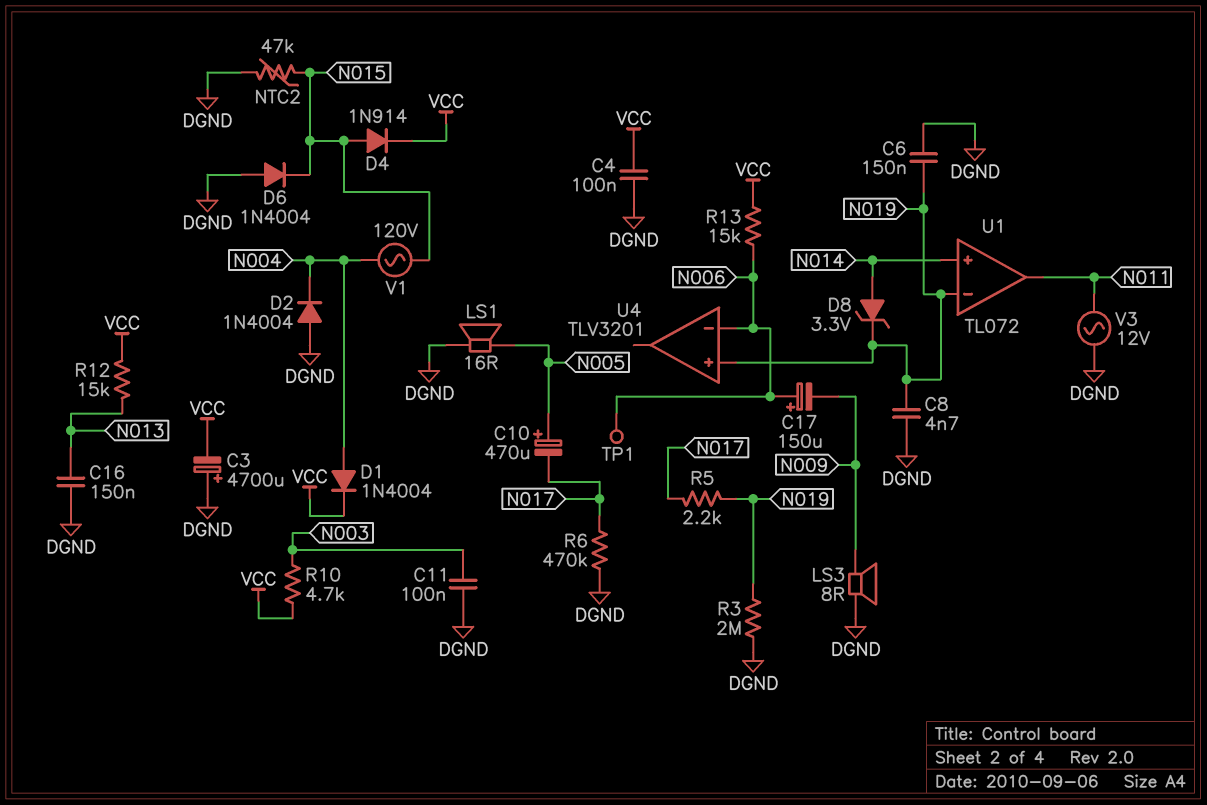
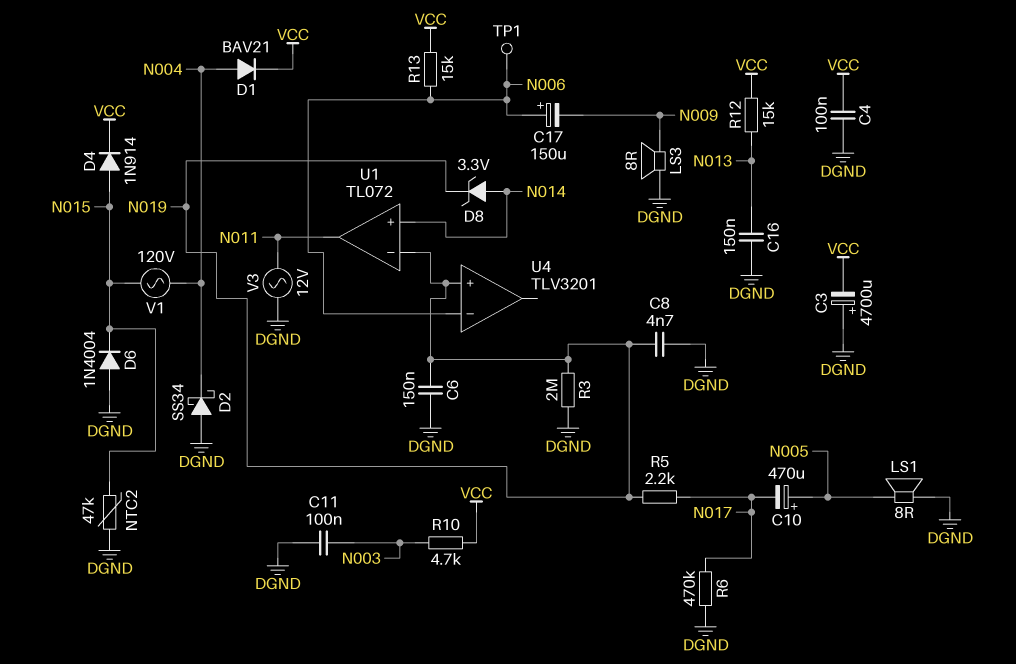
D1: diode 1N4004 (A N004, K VCC) -> diode BAV21 (A N004, K VCC)
D2: diode 1N4004 (A DGND, K N004) -> schottky SS34 (A DGND, K N004)
LS1: speaker 16R (DGND, N005) -> speaker 8R (DGND, N005)

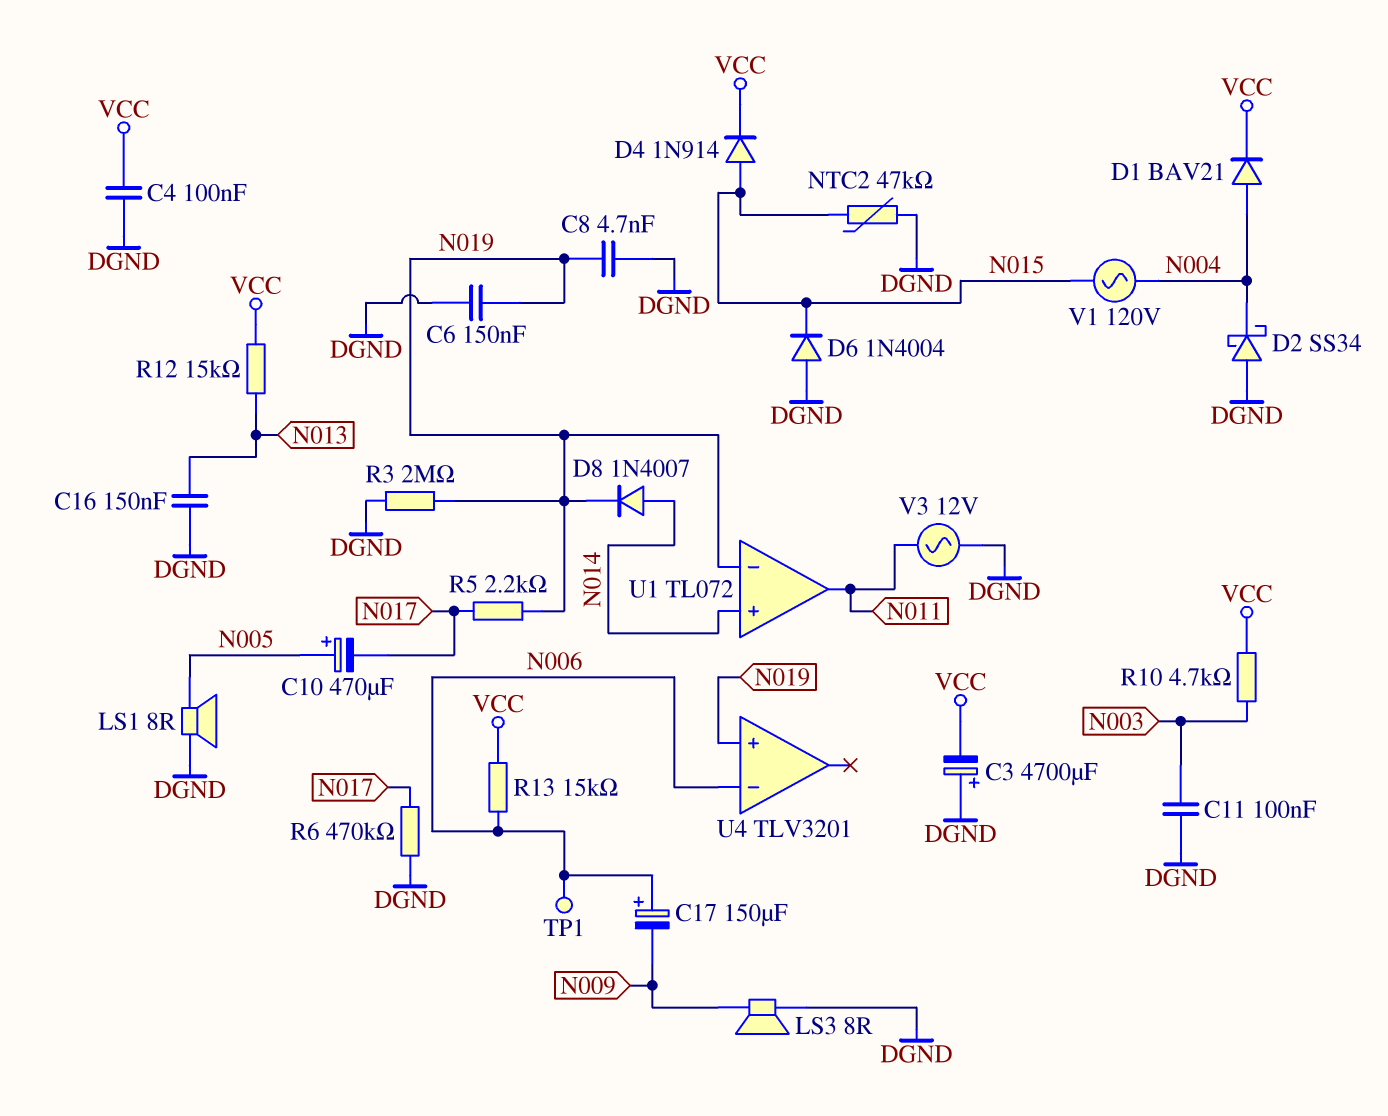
D8: zener 3.3V (A N014, K N019) -> diode 1N4007 (A N014, K N019)

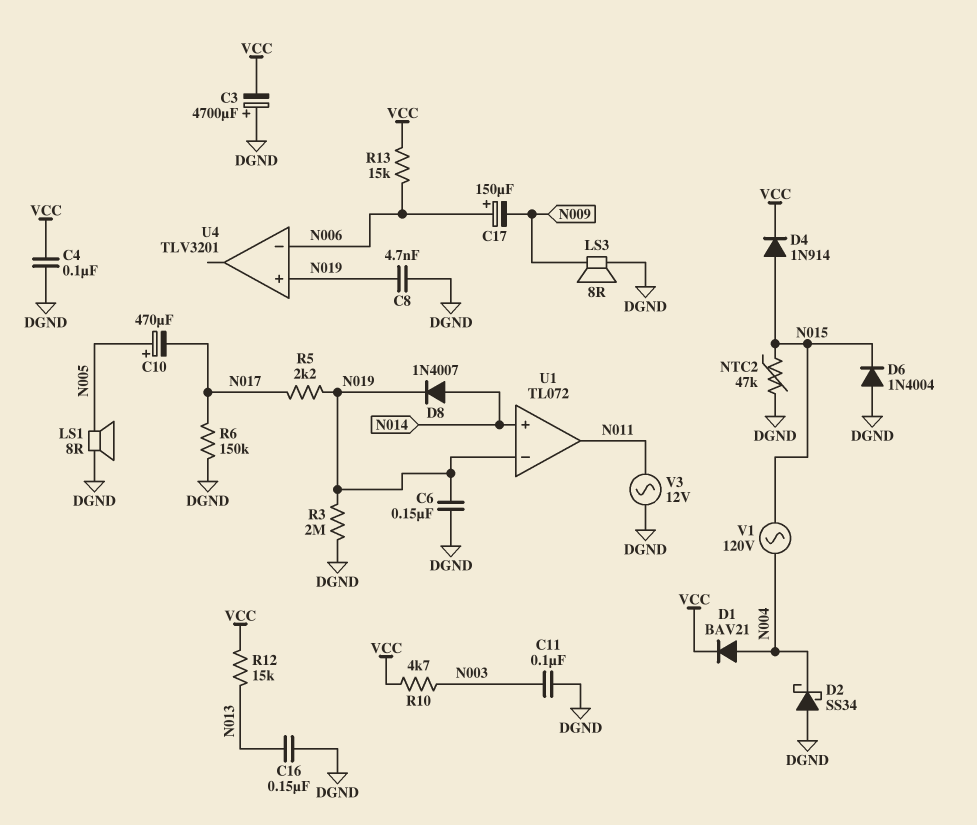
R6: 470k (DGND, N017) -> 150k (DGND, N017)
TP1: test point (N006) -> none

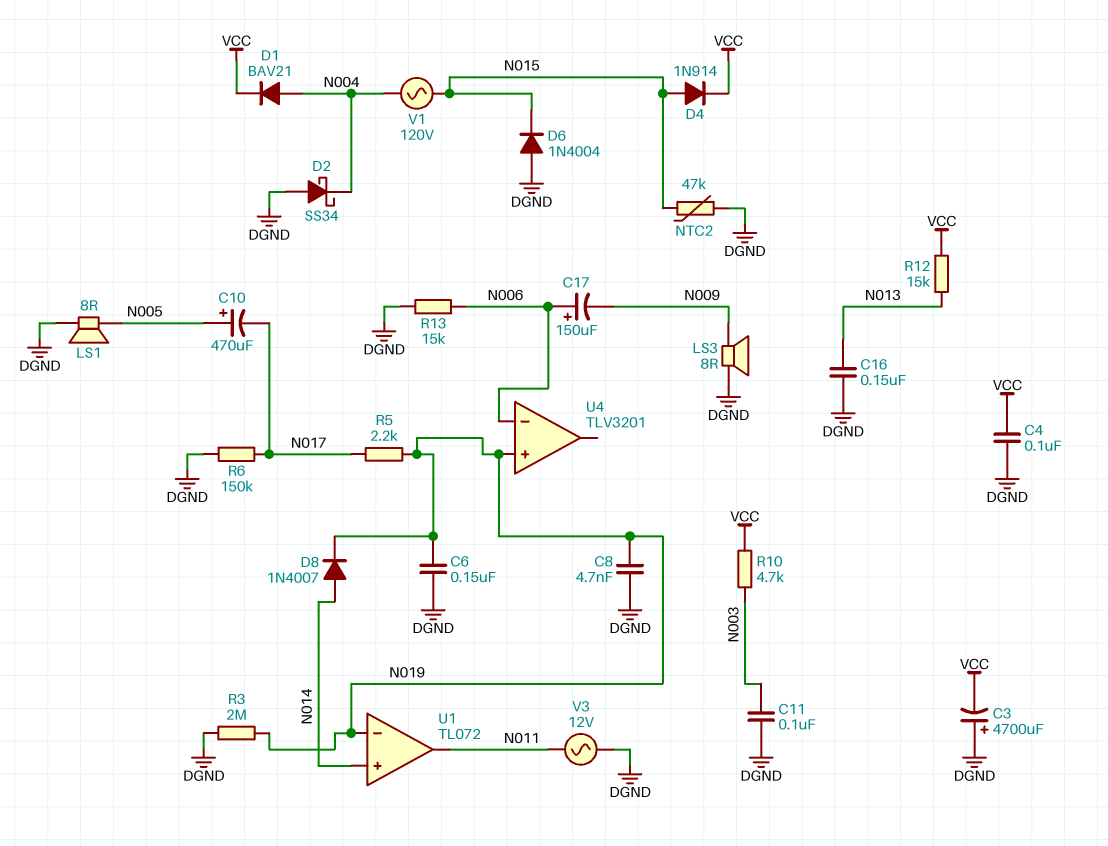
R13: 15k (N006, VCC) -> 15k (DGND, N006)

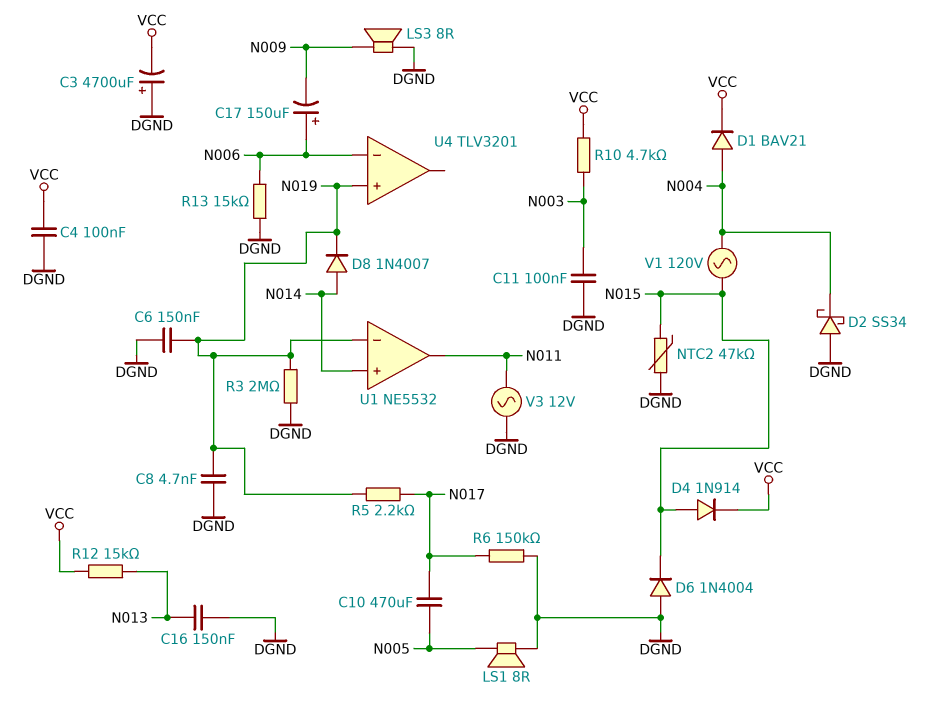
C10: 470uF (plus N005, minus N017) -> 470uF (N005, N017)
U1: TL072 -> NE5532

